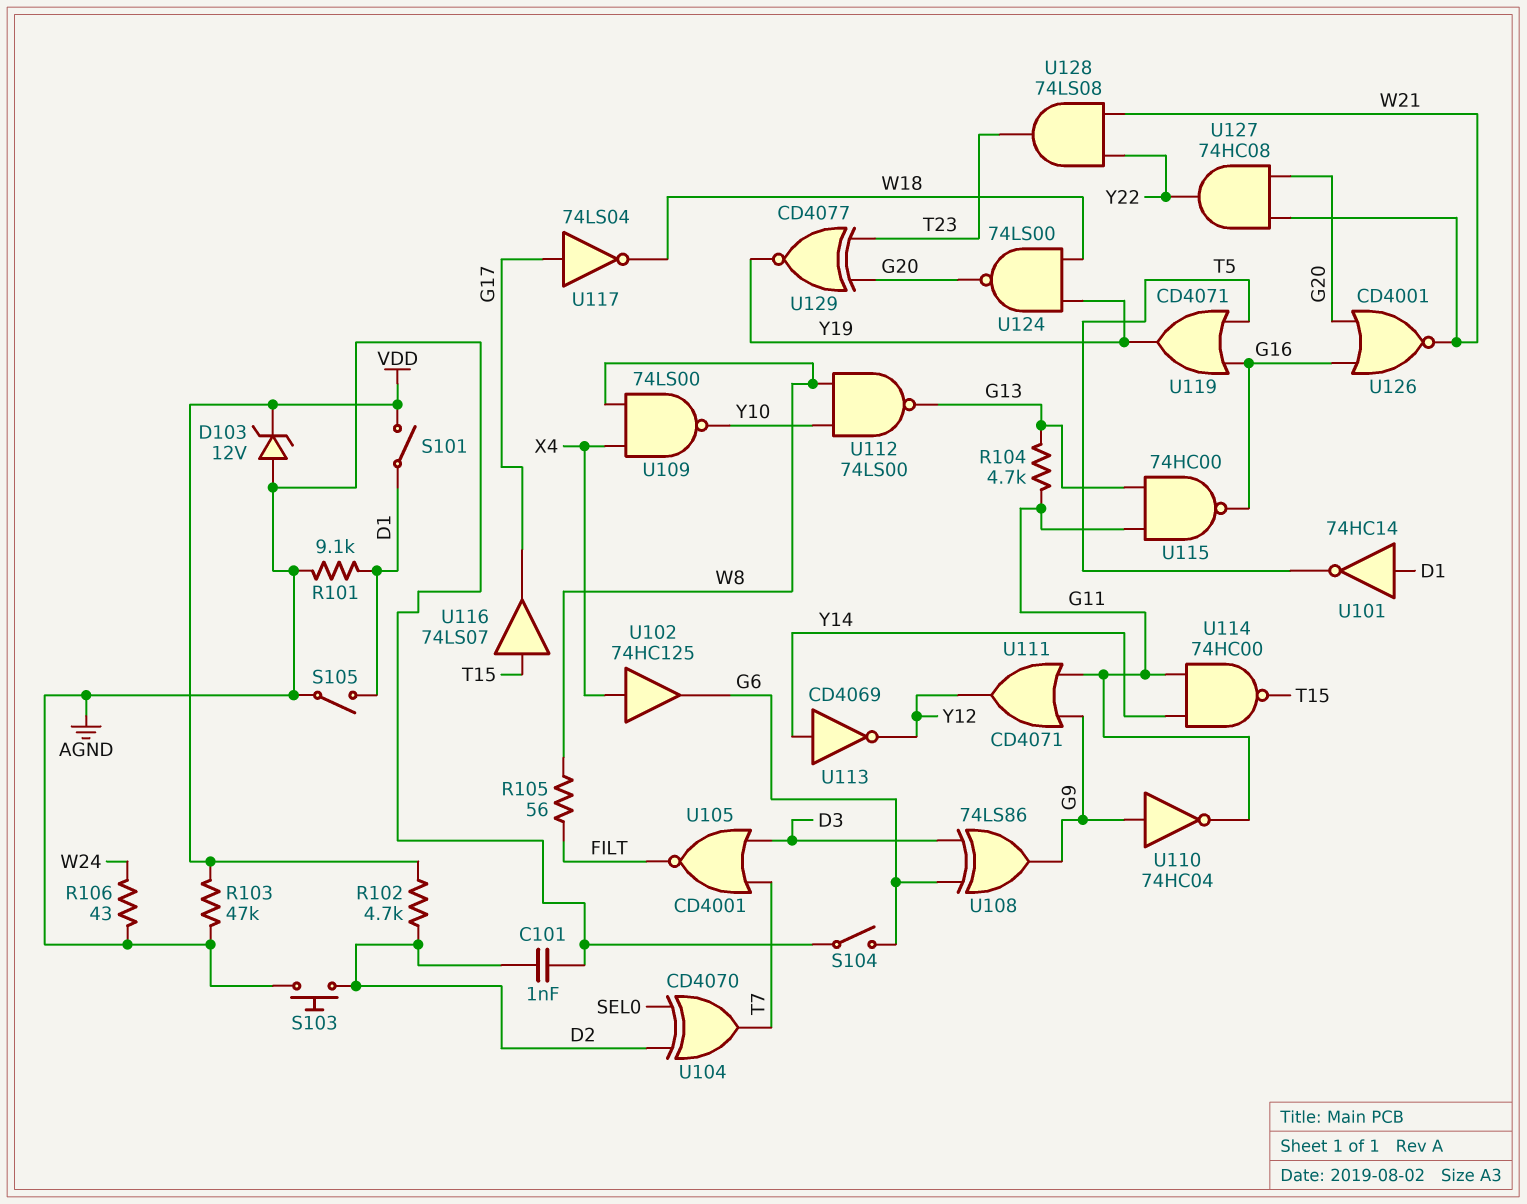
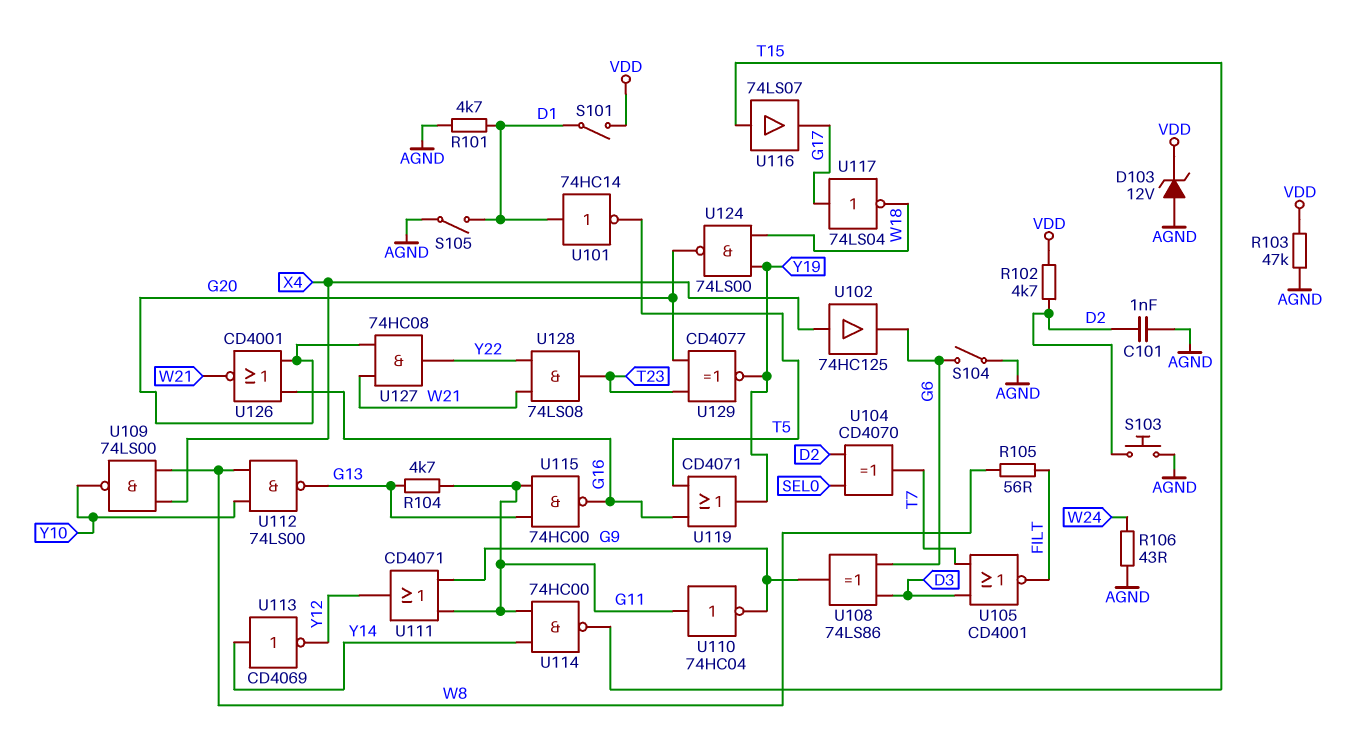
R101: 9.1k (AGND, D1) -> 4.7k (AGND, D1)
U110: NOT 74HC04 (in G9, out G11) -> NOT 74HC04 (in G11, out G9)

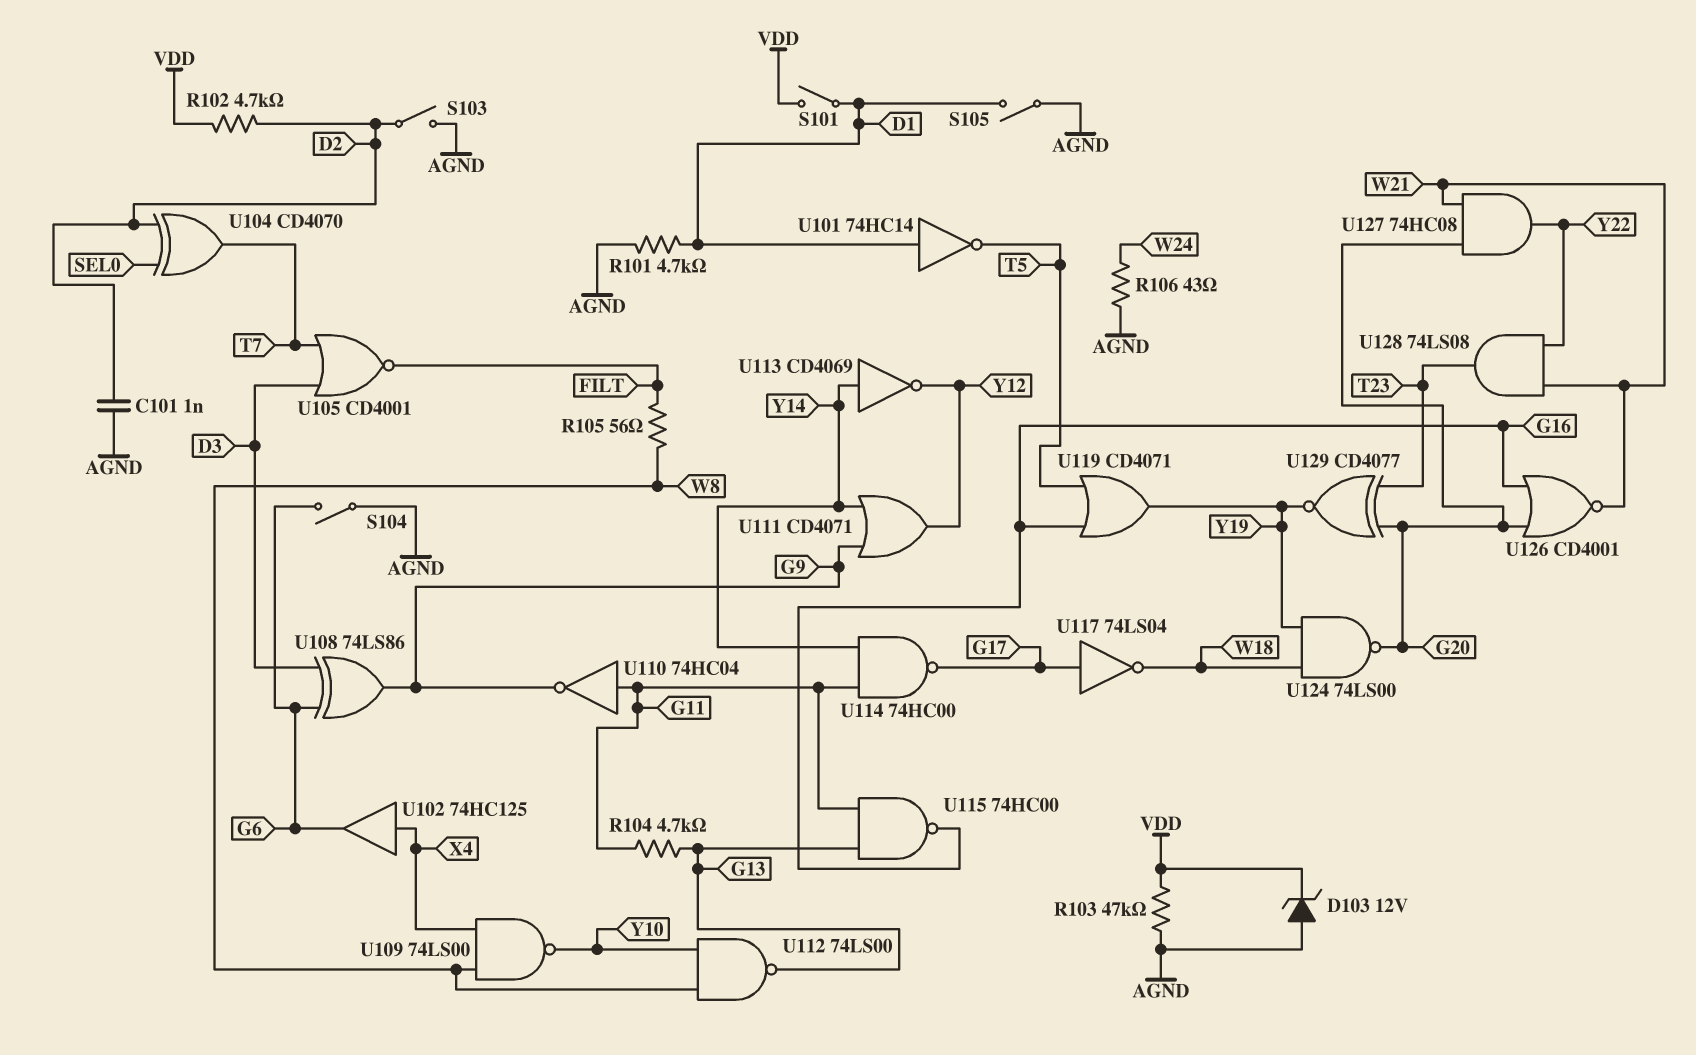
S103: button (AGND, D2) -> switch (AGND, D2)
U111: OR CD4071 (in G9, in G11, out Y12) -> OR CD4071 (in G9, in Y14, out Y12)
U114: NAND 74HC00 (in G11, in Y14, out T15) -> NAND 74HC00 (in G11, in Y14, out G17)
U116: buffer 74LS07 (in T15, out G17) -> none

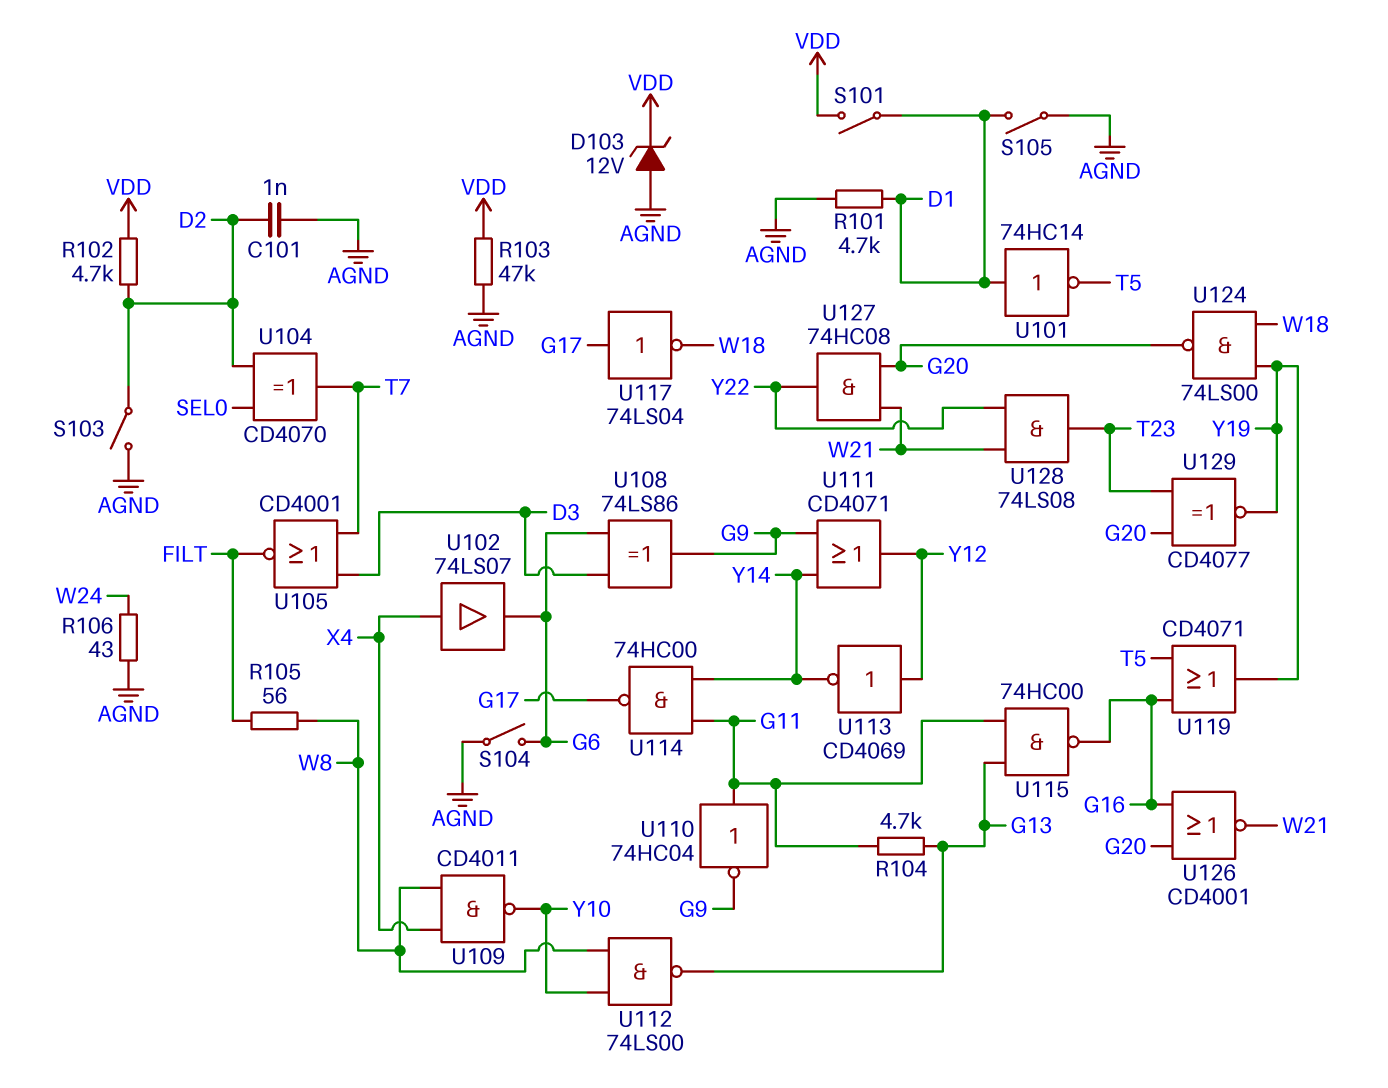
U102: buffer 74HC125 (in X4, out G6) -> buffer 74LS07 (in X4, out G6)
U109: NAND 74LS00 (in W8, in X4, out Y10) -> NAND CD4011 (in W8, in X4, out Y10)
U113: NOT CD4069 (in Y14, out Y12) -> NOT CD4069 (in Y12, out Y14)

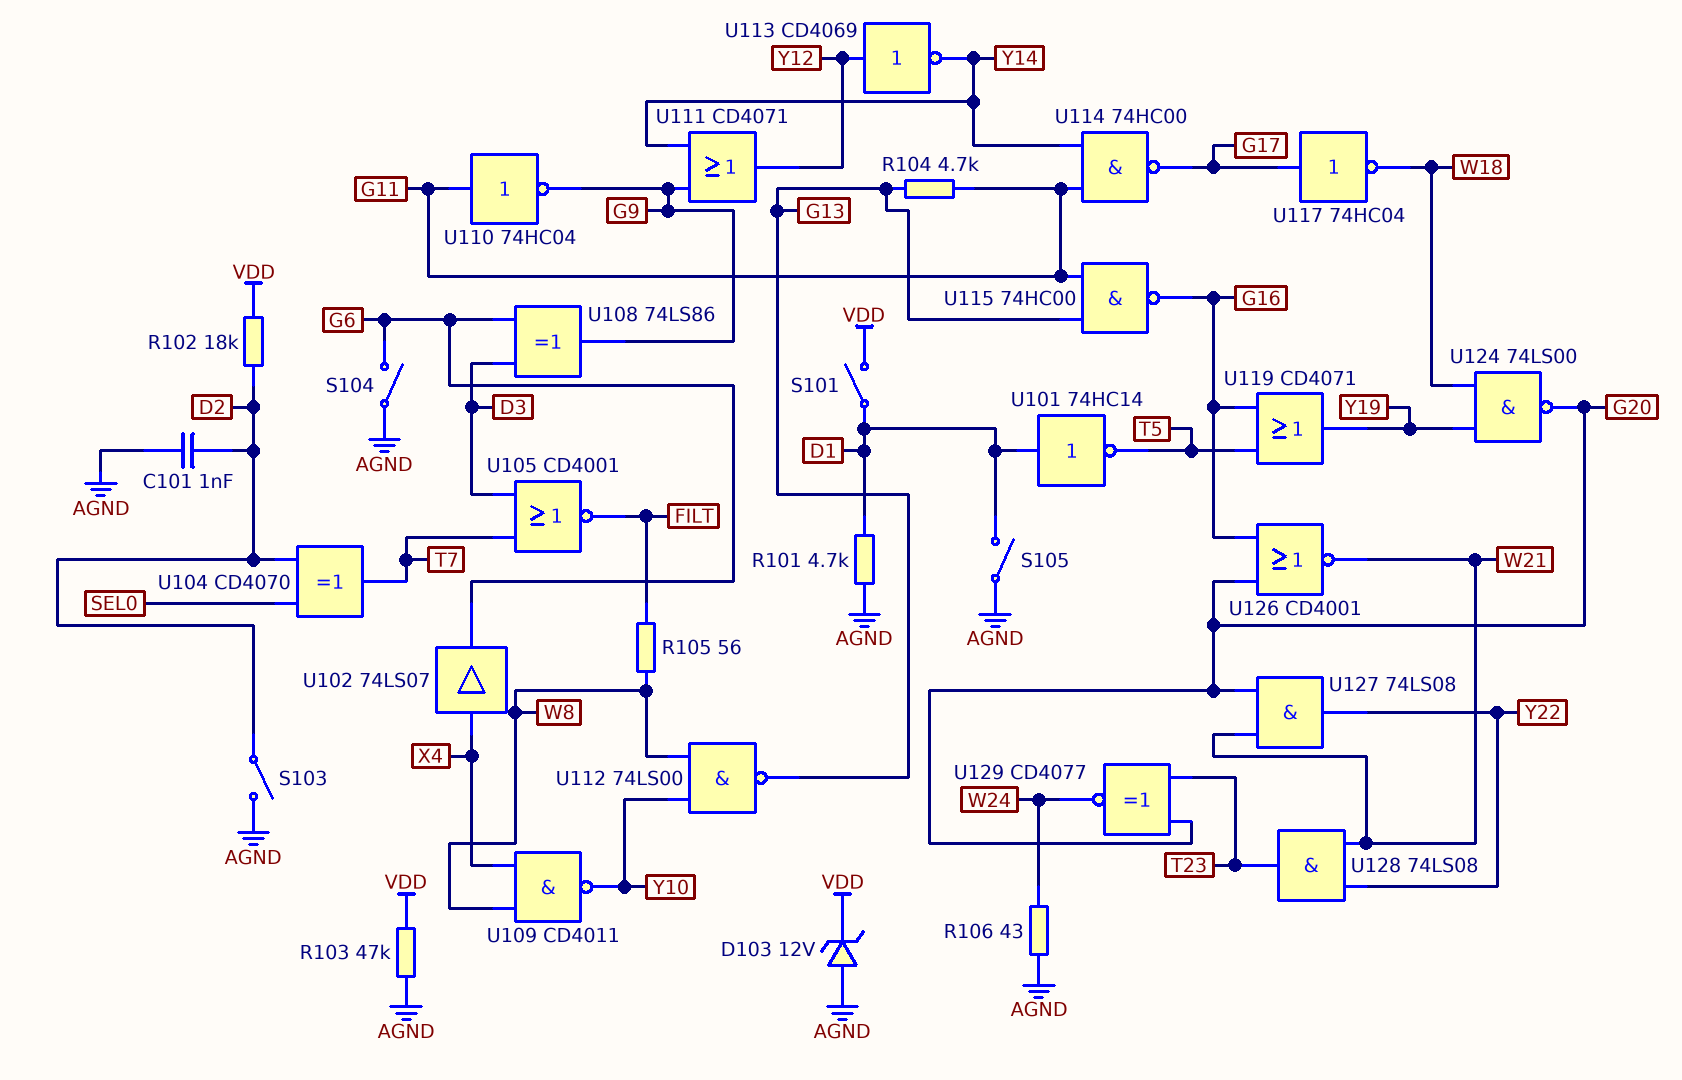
R102: 4.7k (D2, VDD) -> 18k (D2, VDD)
U117: NOT 74LS04 (in G17, out W18) -> NOT 74HC04 (in G17, out W18)
U127: AND 74HC08 (in G20, in W21, out Y22) -> AND 74LS08 (in G20, in W21, out Y22)
U129: XNOR CD4077 (in G20, in T23, out Y19) -> XNOR CD4077 (in G20, in T23, out W24)

